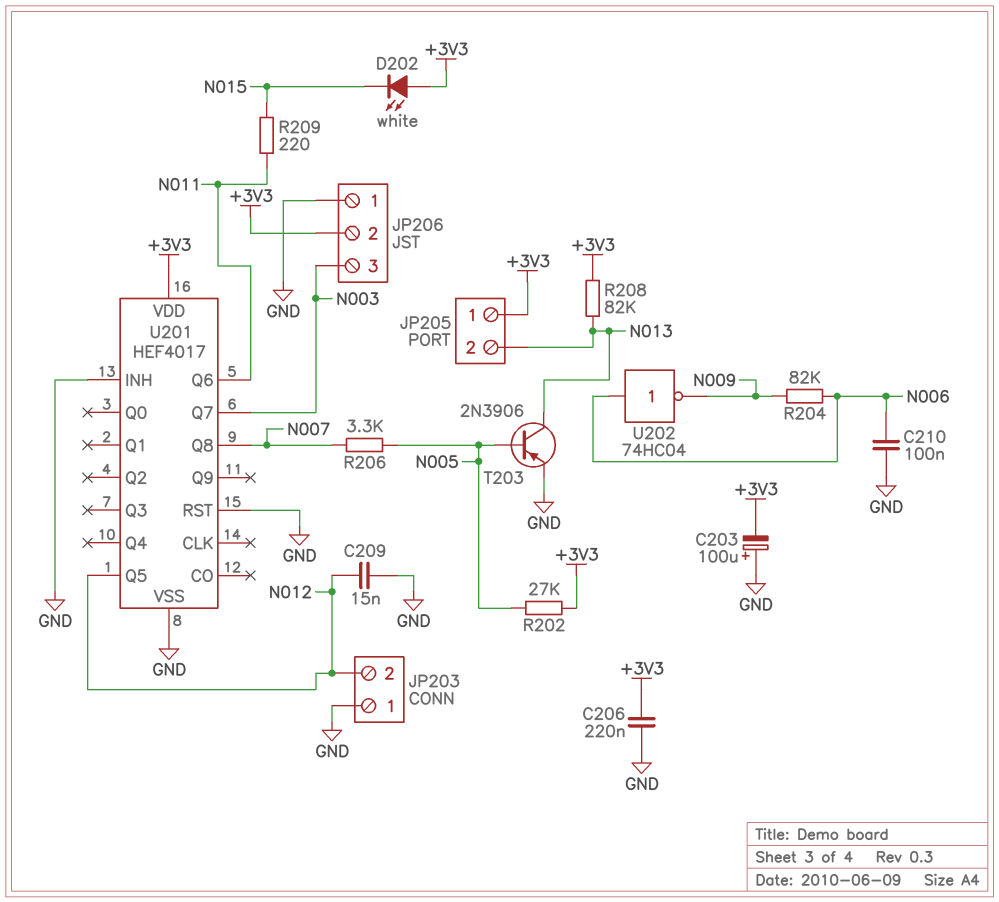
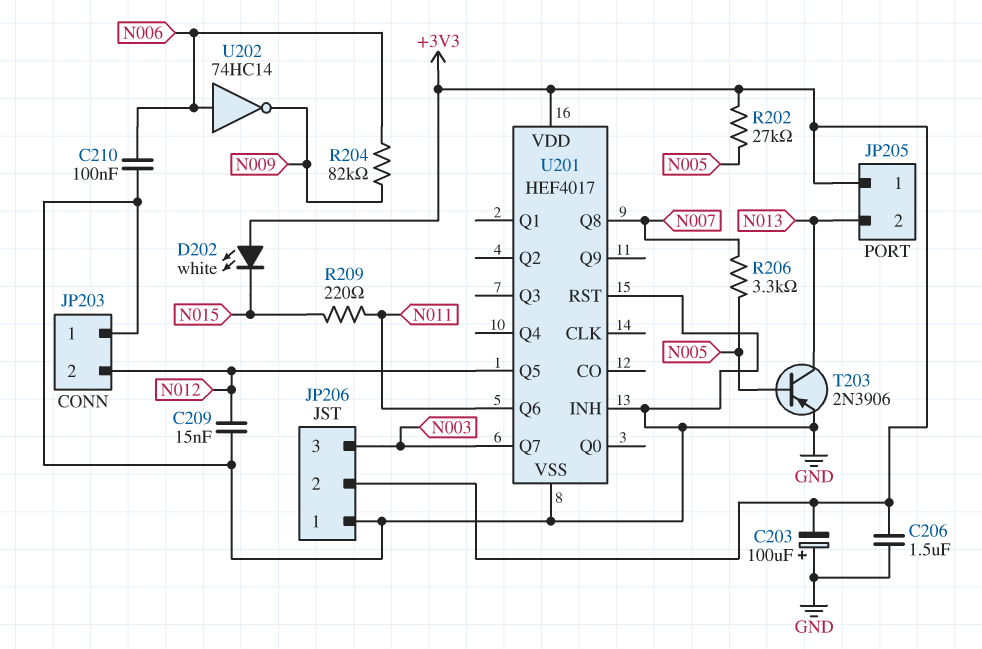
C206: 220nF (+3V3, GND) -> 1.5uF (+3V3, GND)
R208: 82k (+3V3, N013) -> none
U202: NOT 74HC04 (in N006, out N009) -> NOT 74HC14 (in N006, out N009)

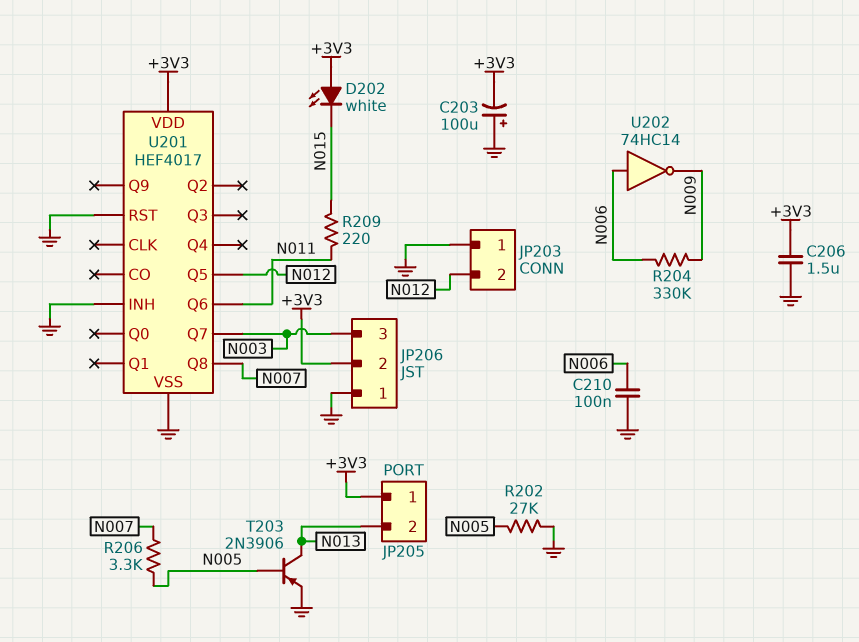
C209: 15nF (GND, N012) -> none
R202: 27k (+3V3, N005) -> 27k (GND, N005)
R204: 82k (N006, N009) -> 330k (N006, N009)

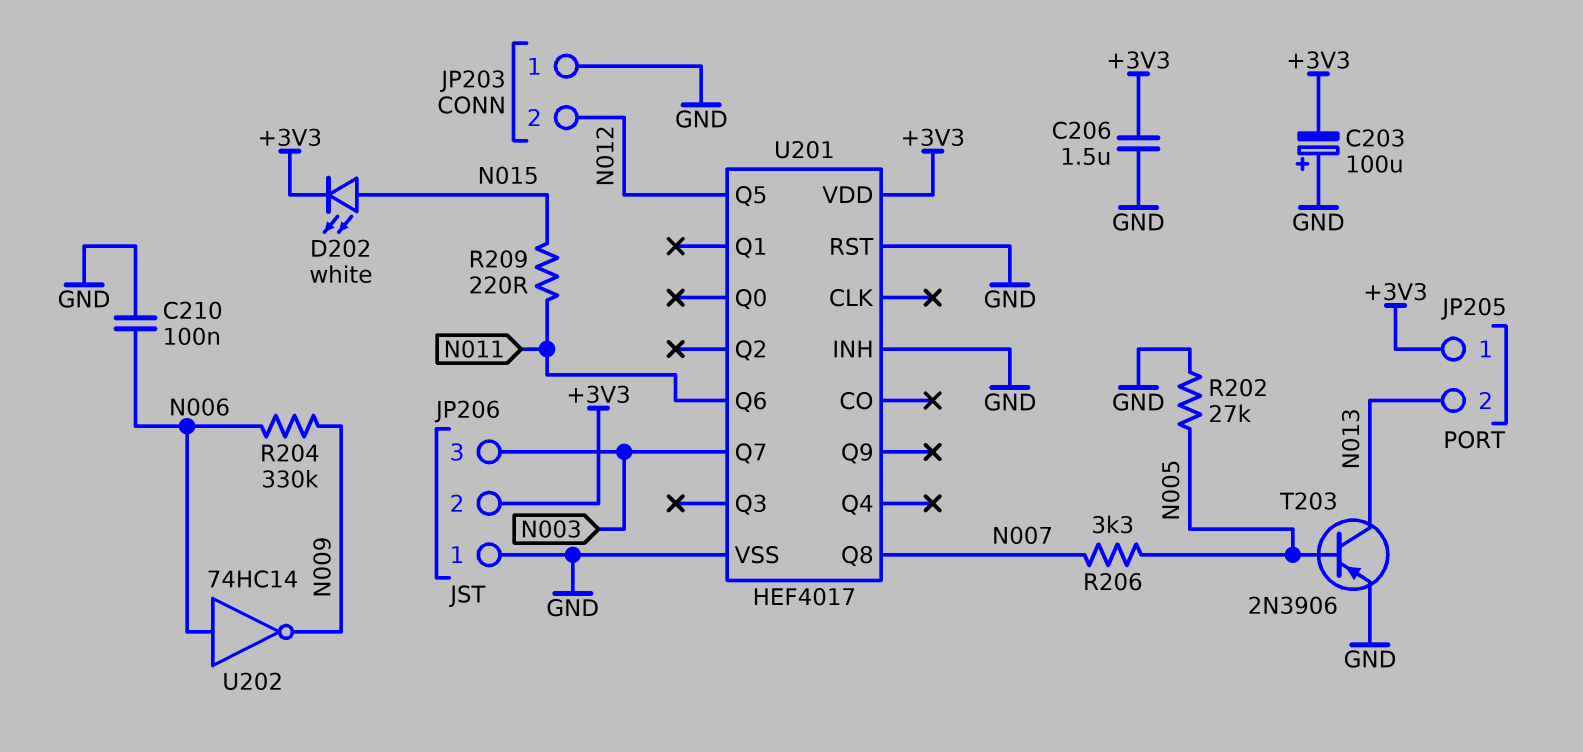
D202: LED white (A +3V3, K N015) -> LED white (A N015, K +3V3)

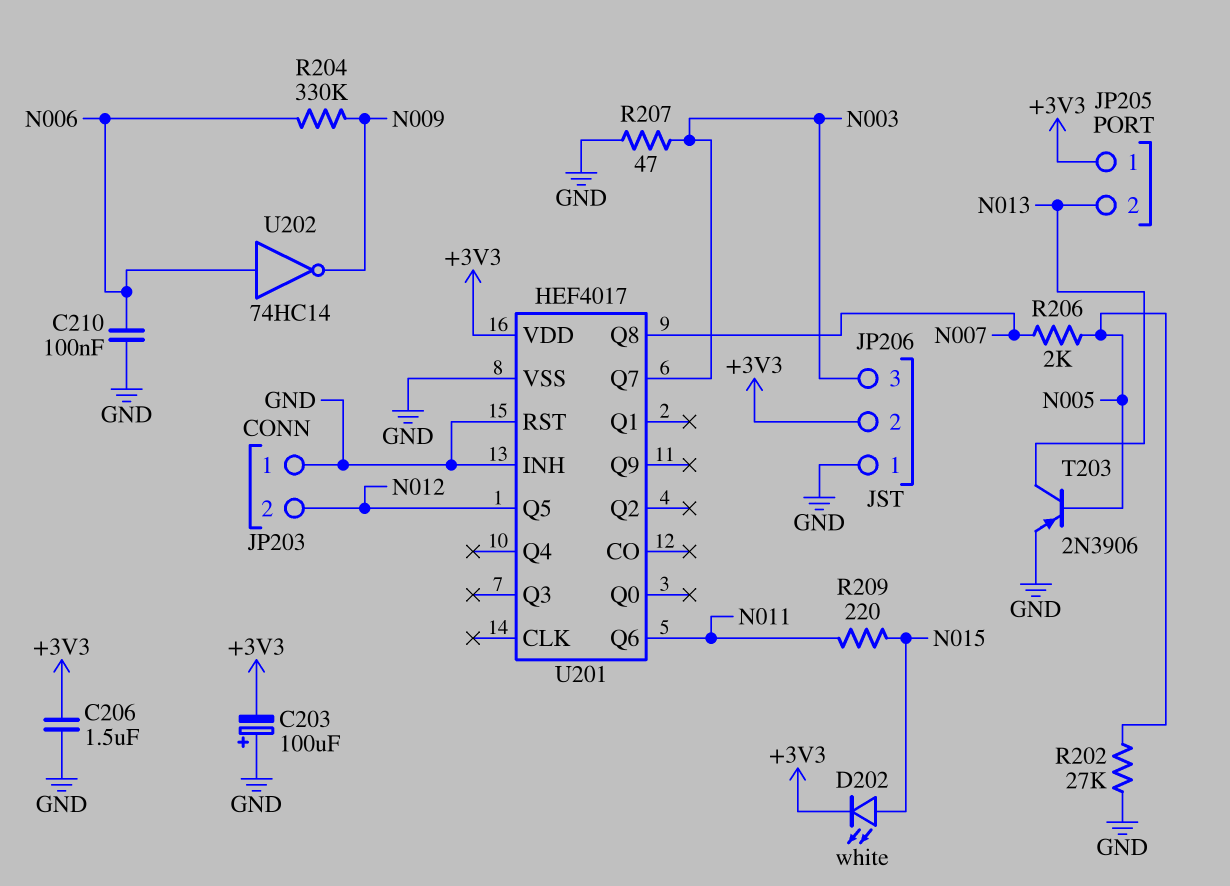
R206: 3.3k (N005, N007) -> 2k (N005, N007)
R207: none -> 47 (GND, N003)

